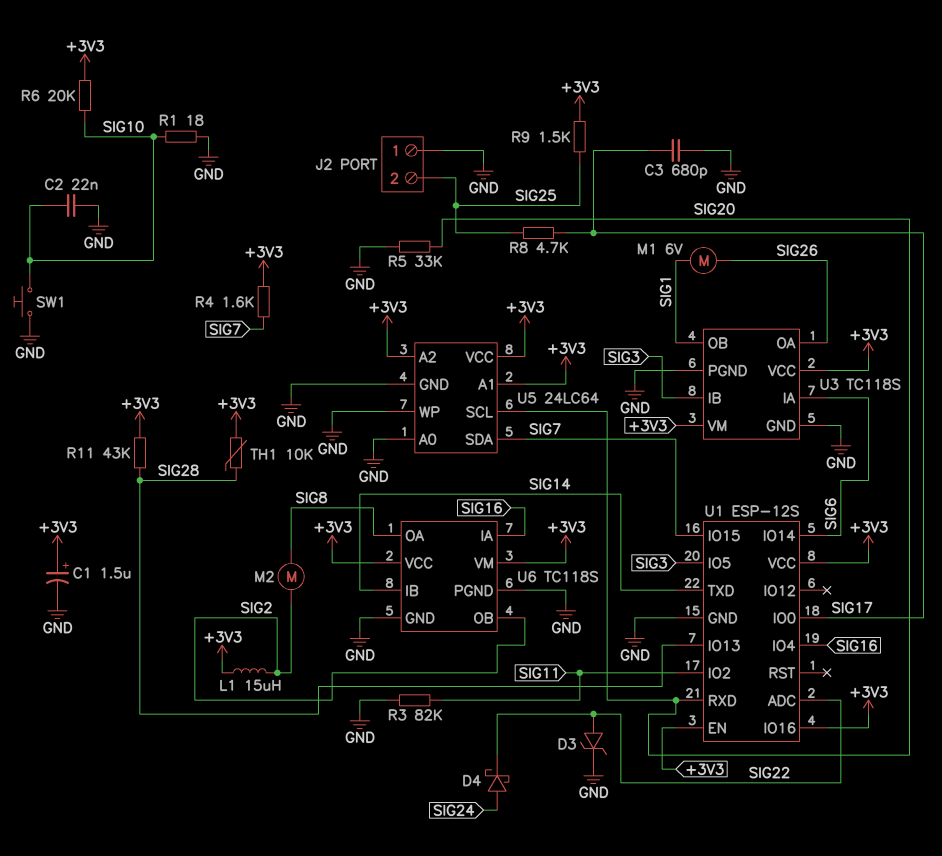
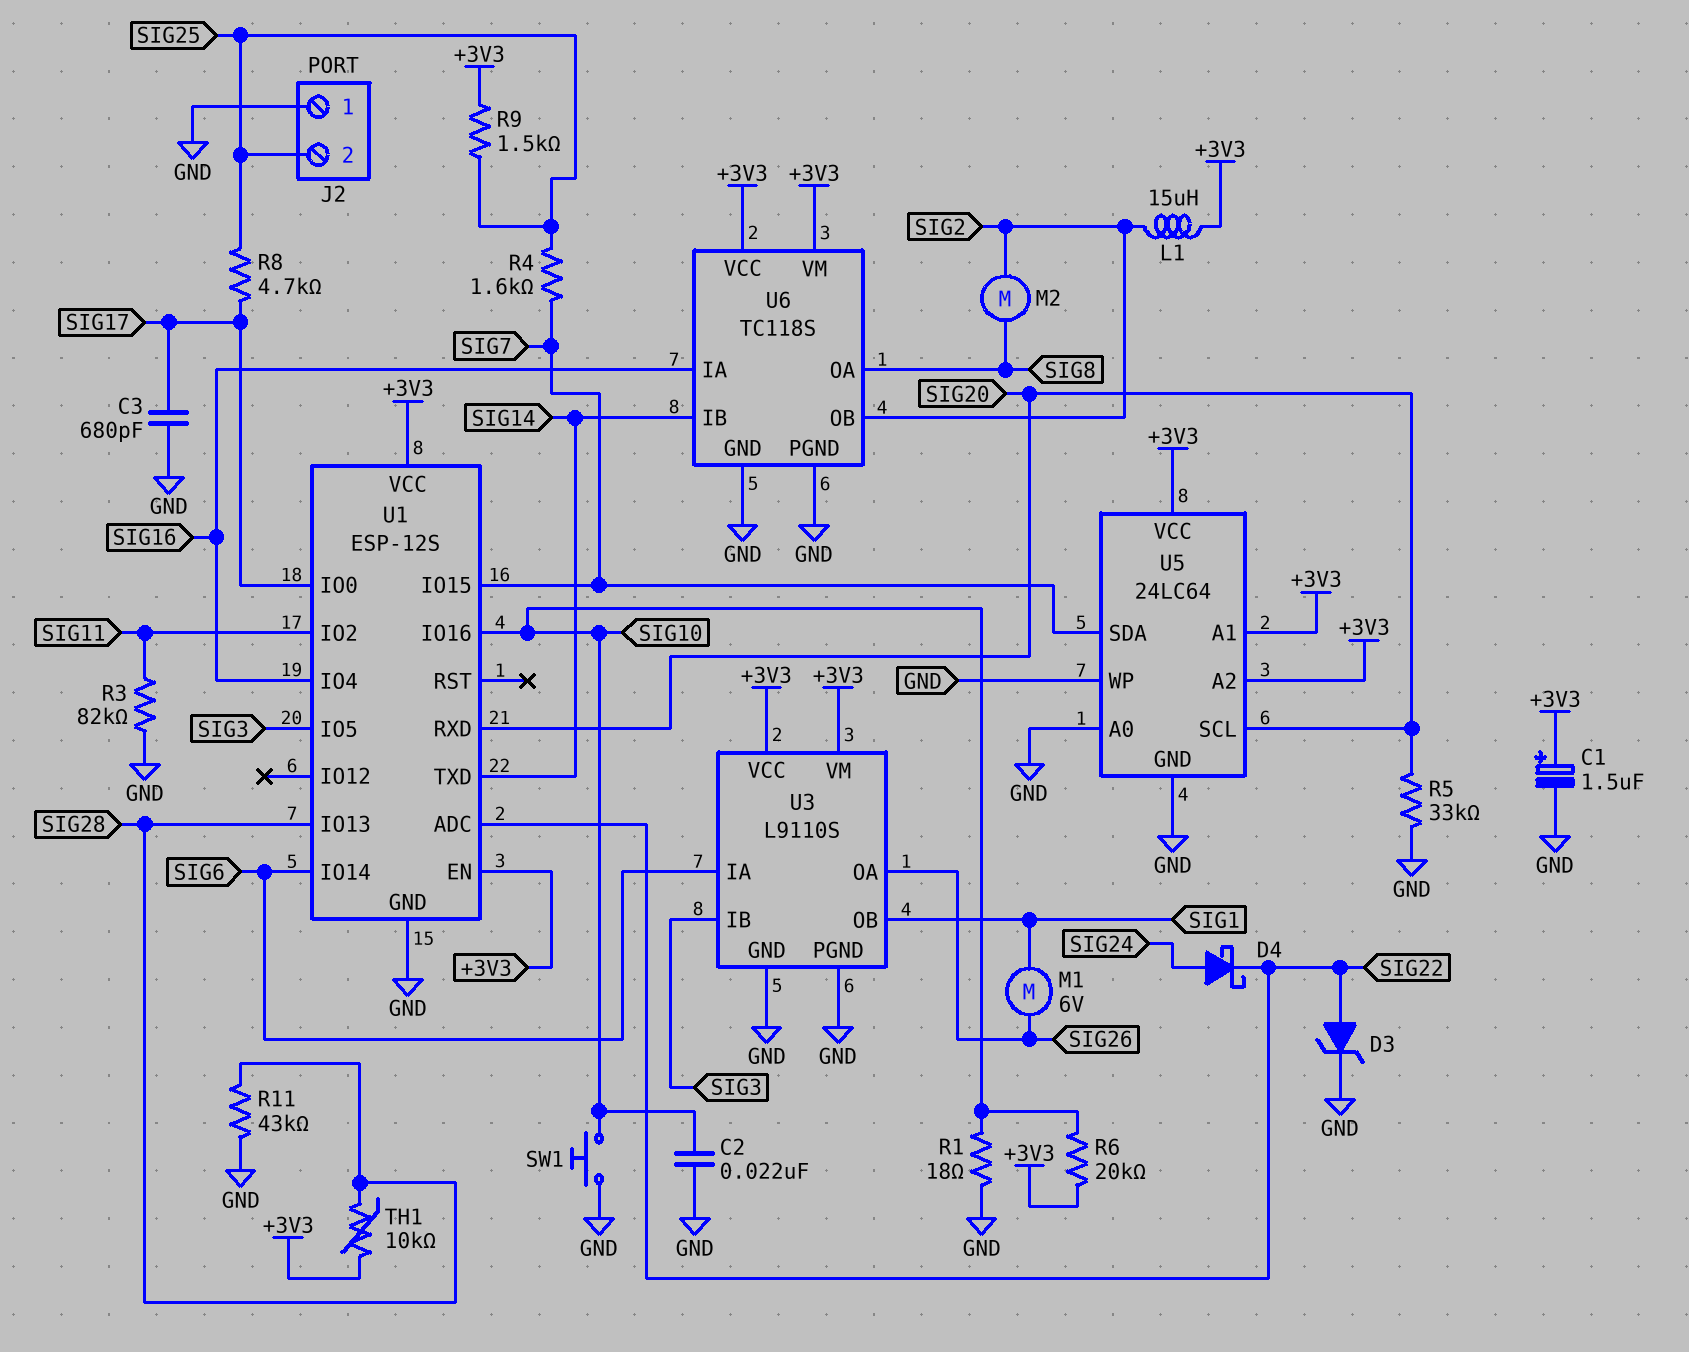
R4: 1.6k (+3V3, SIG7) -> 1.6k (SIG7, SIG25)
R11: 43k (+3V3, SIG28) -> 43k (GND, SIG28)
U1 pin IO16: +3V3 -> SIG10
U3: TC118S -> L9110S

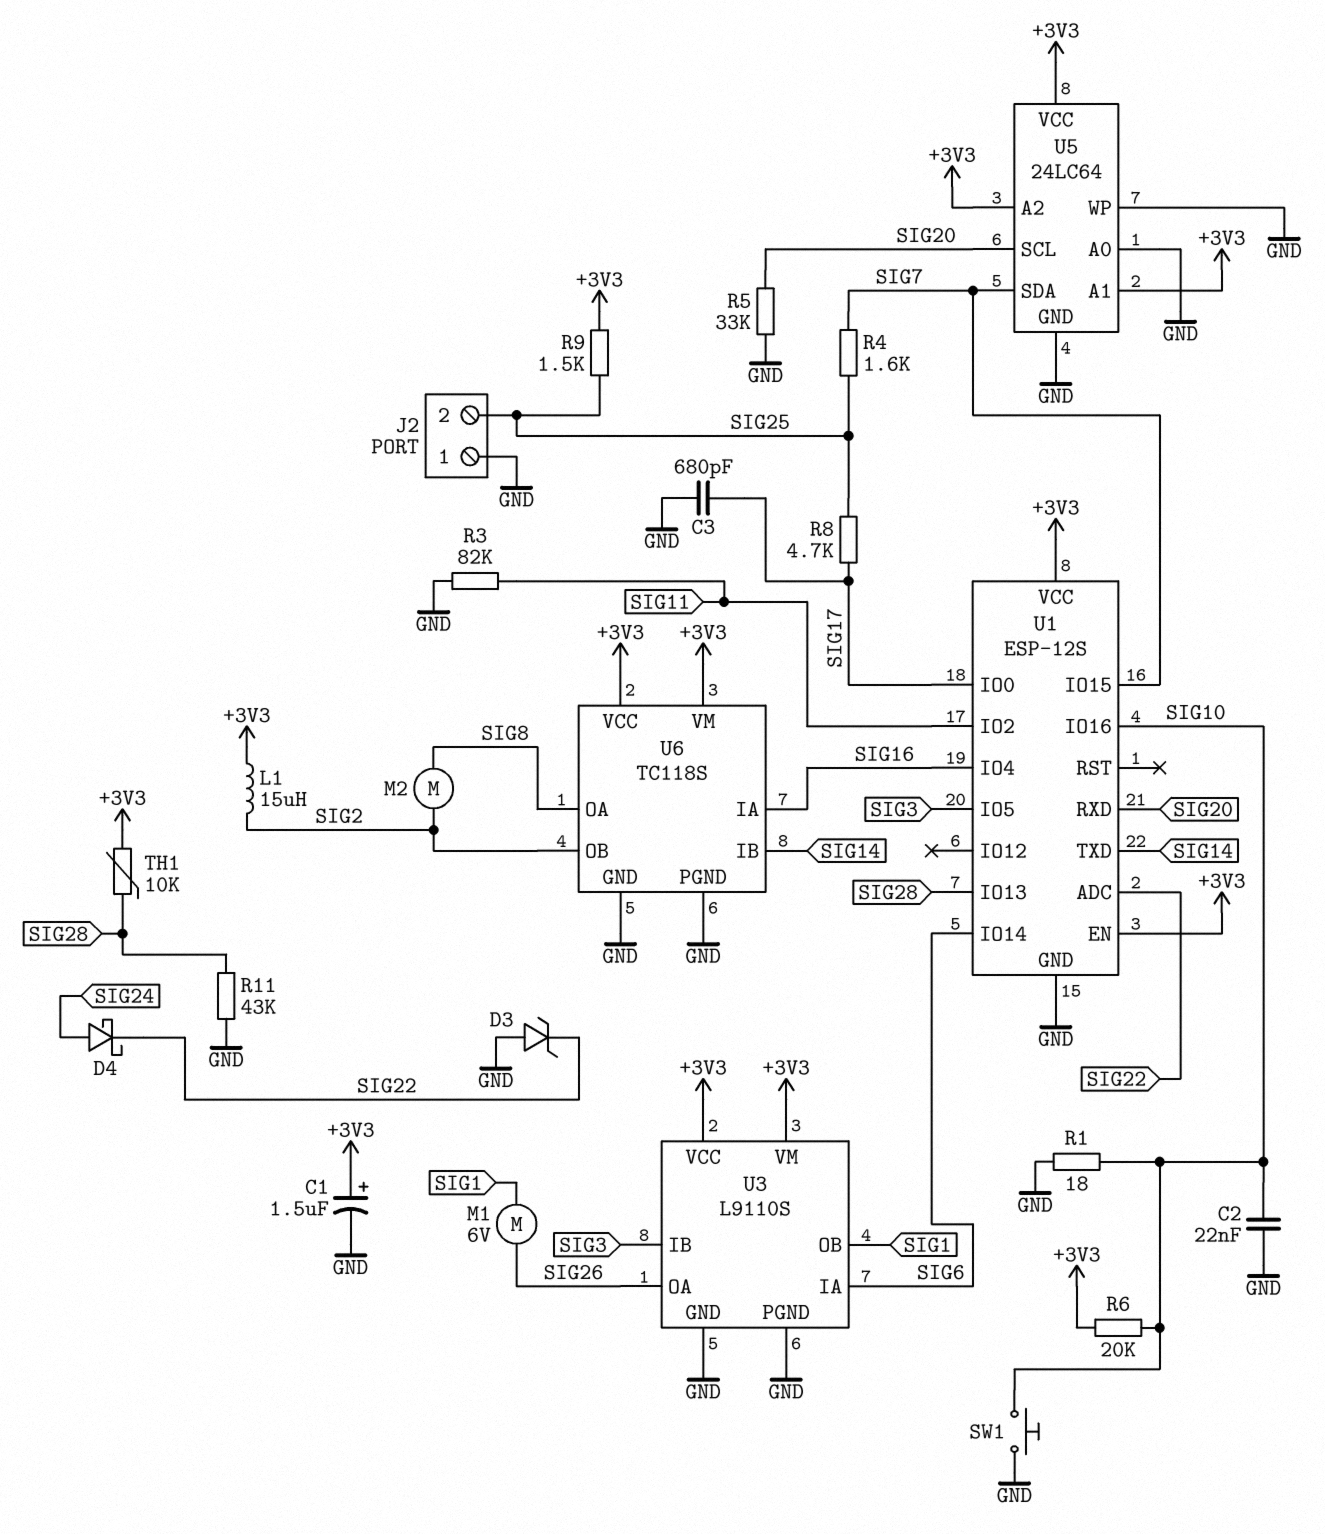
D3: zener (A SIG22, K GND) -> zener (A GND, K SIG22)

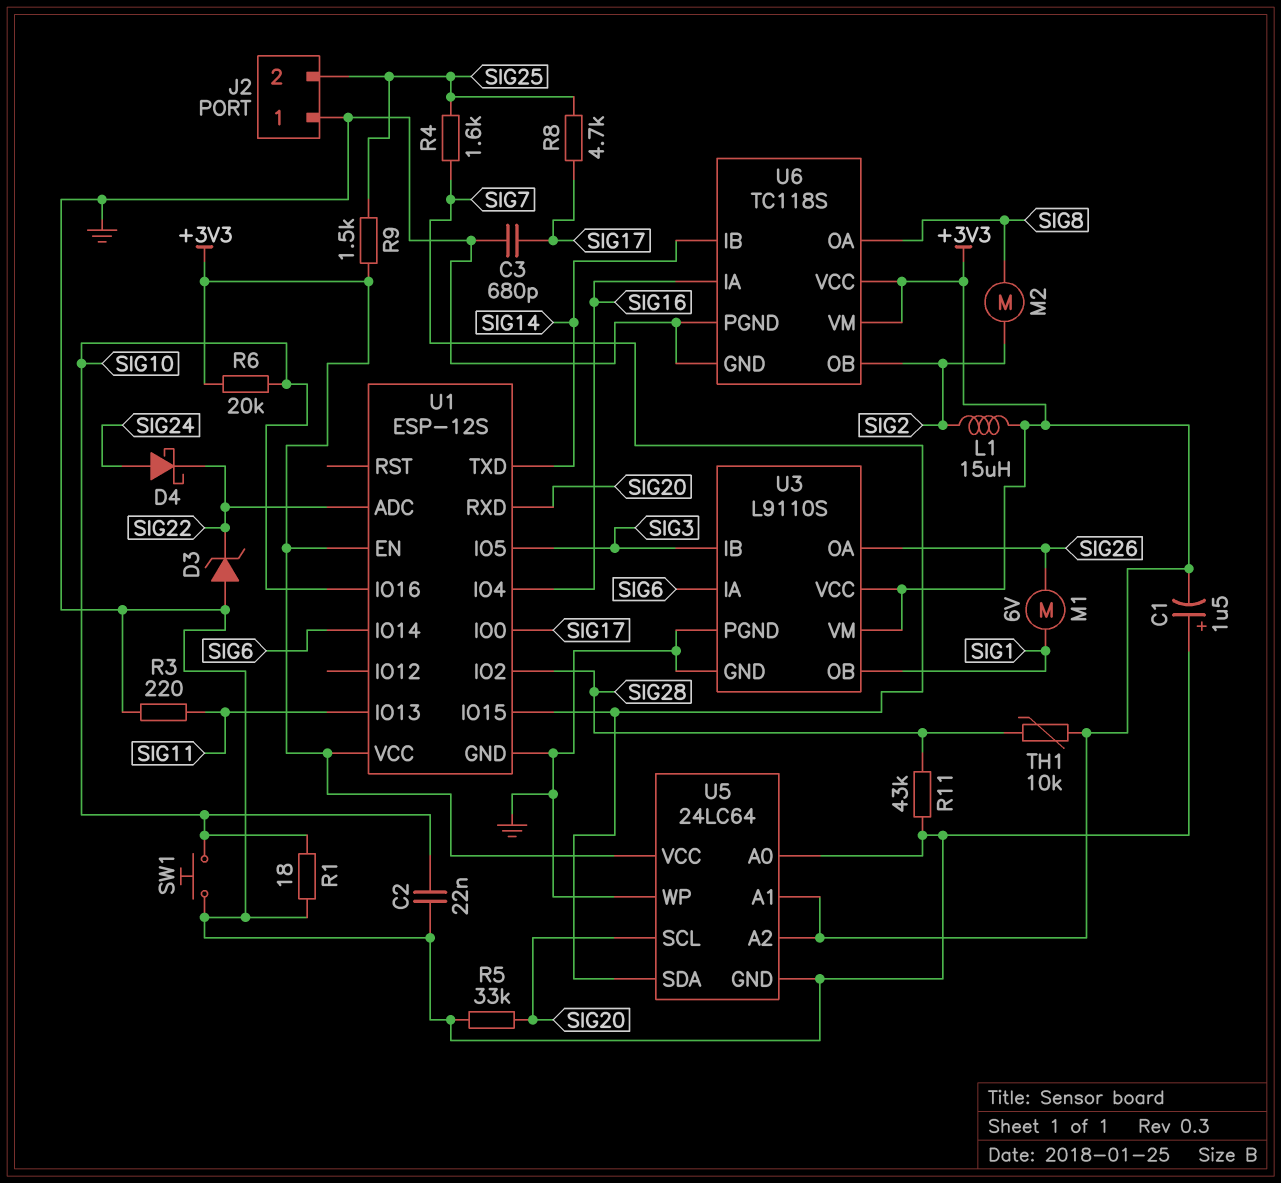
C1: 1.5uF (plus +3V3, minus GND) -> 1.5uF (plus GND, minus +3V3)
R3: 82k (GND, SIG11) -> 220 (GND, SIG11)
U1 pin IO2: SIG11 -> SIG28
U1 pin IO13: SIG28 -> SIG11

